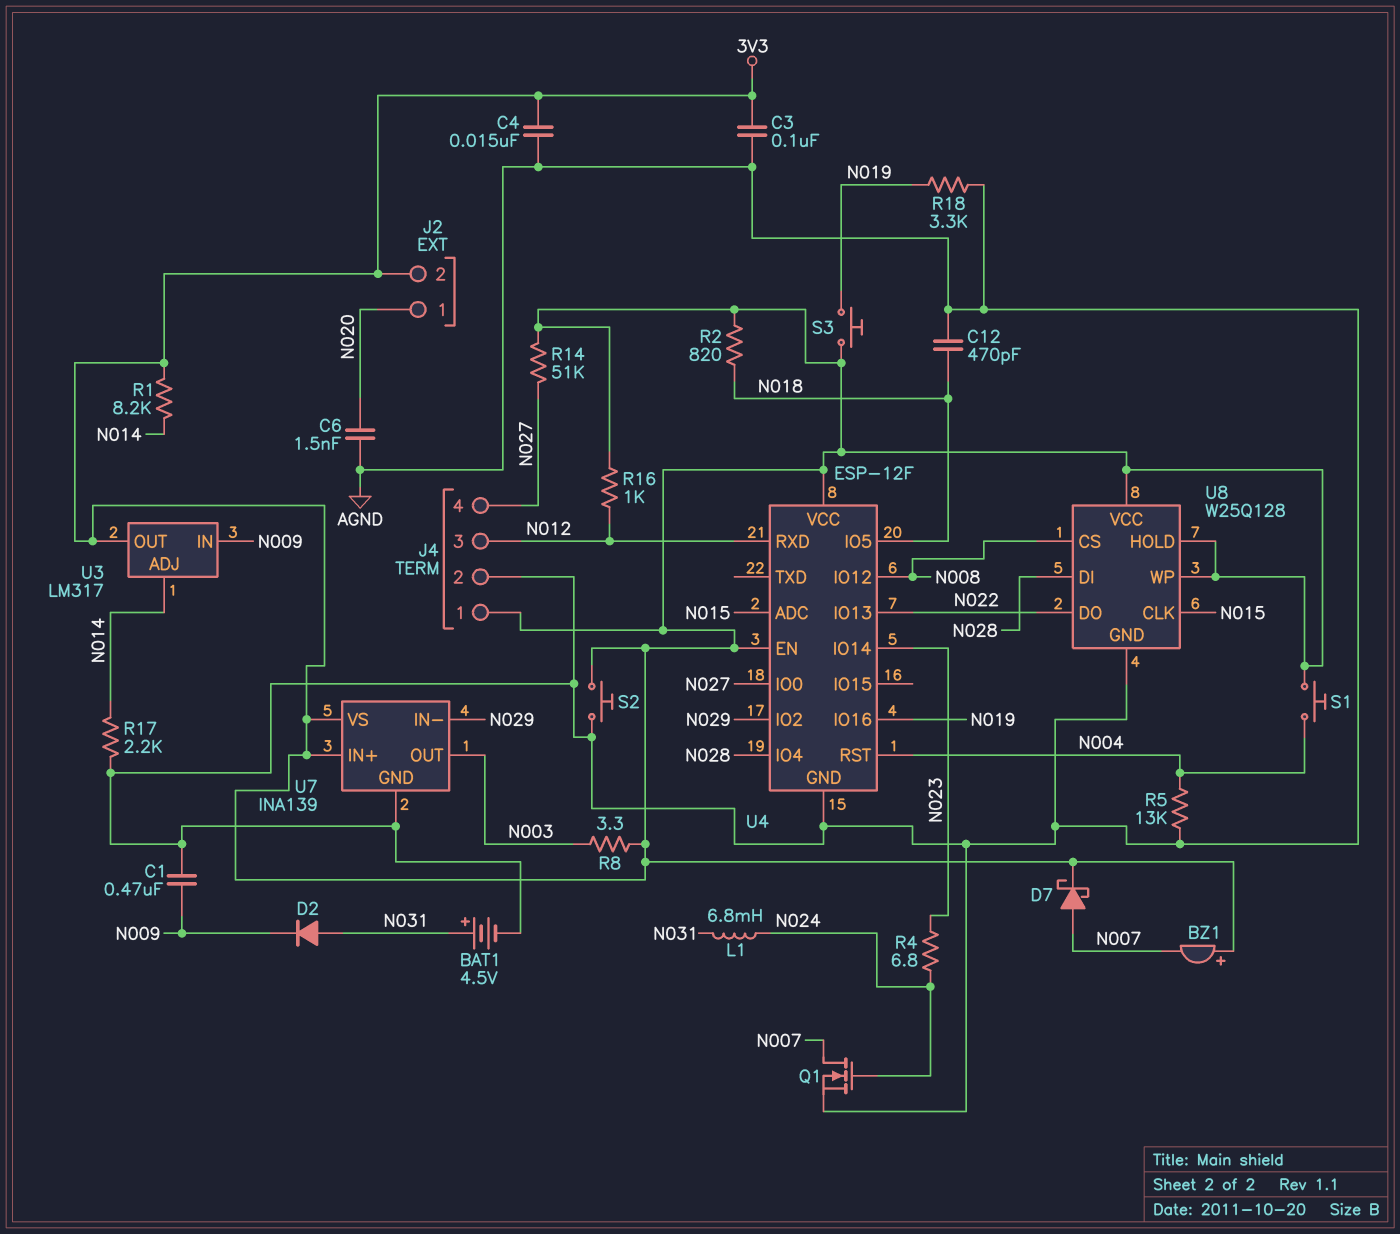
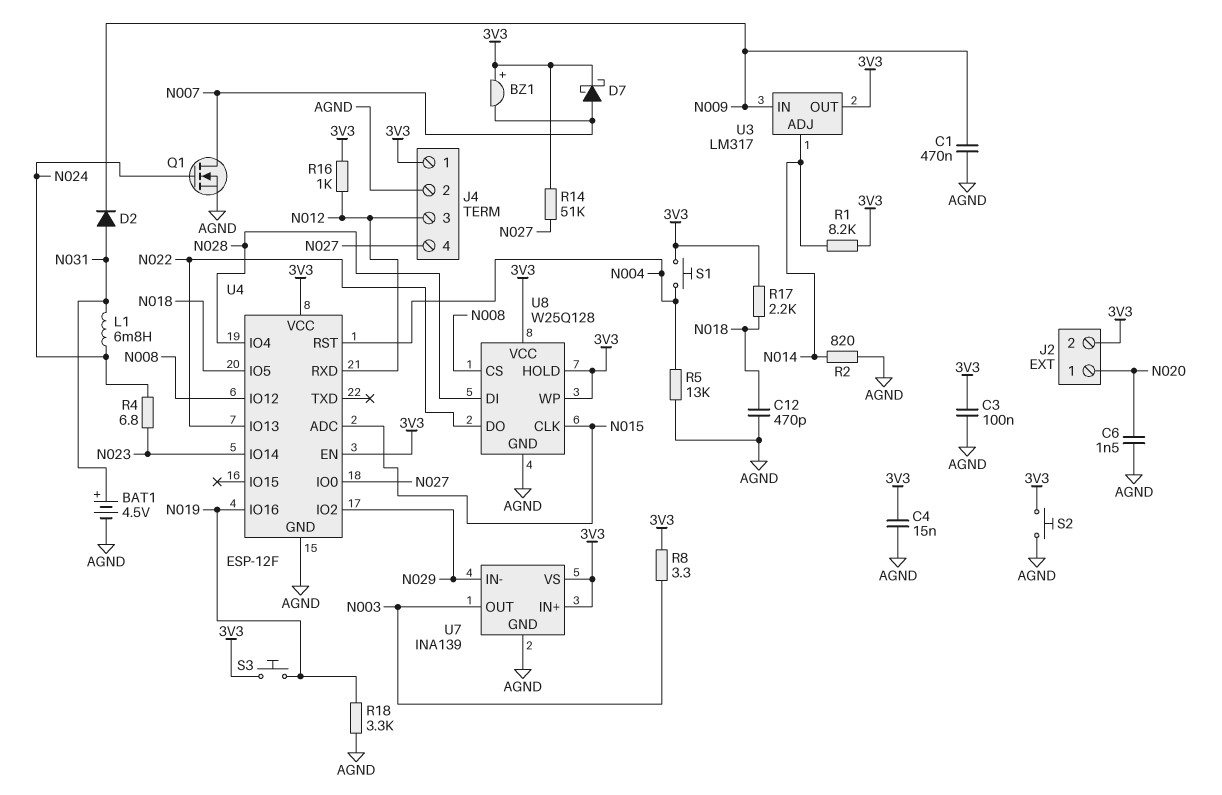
R2: 820 (3V3, N018) -> 820 (AGND, N014)
R17: 2.2k (AGND, N014) -> 2.2k (3V3, N018)

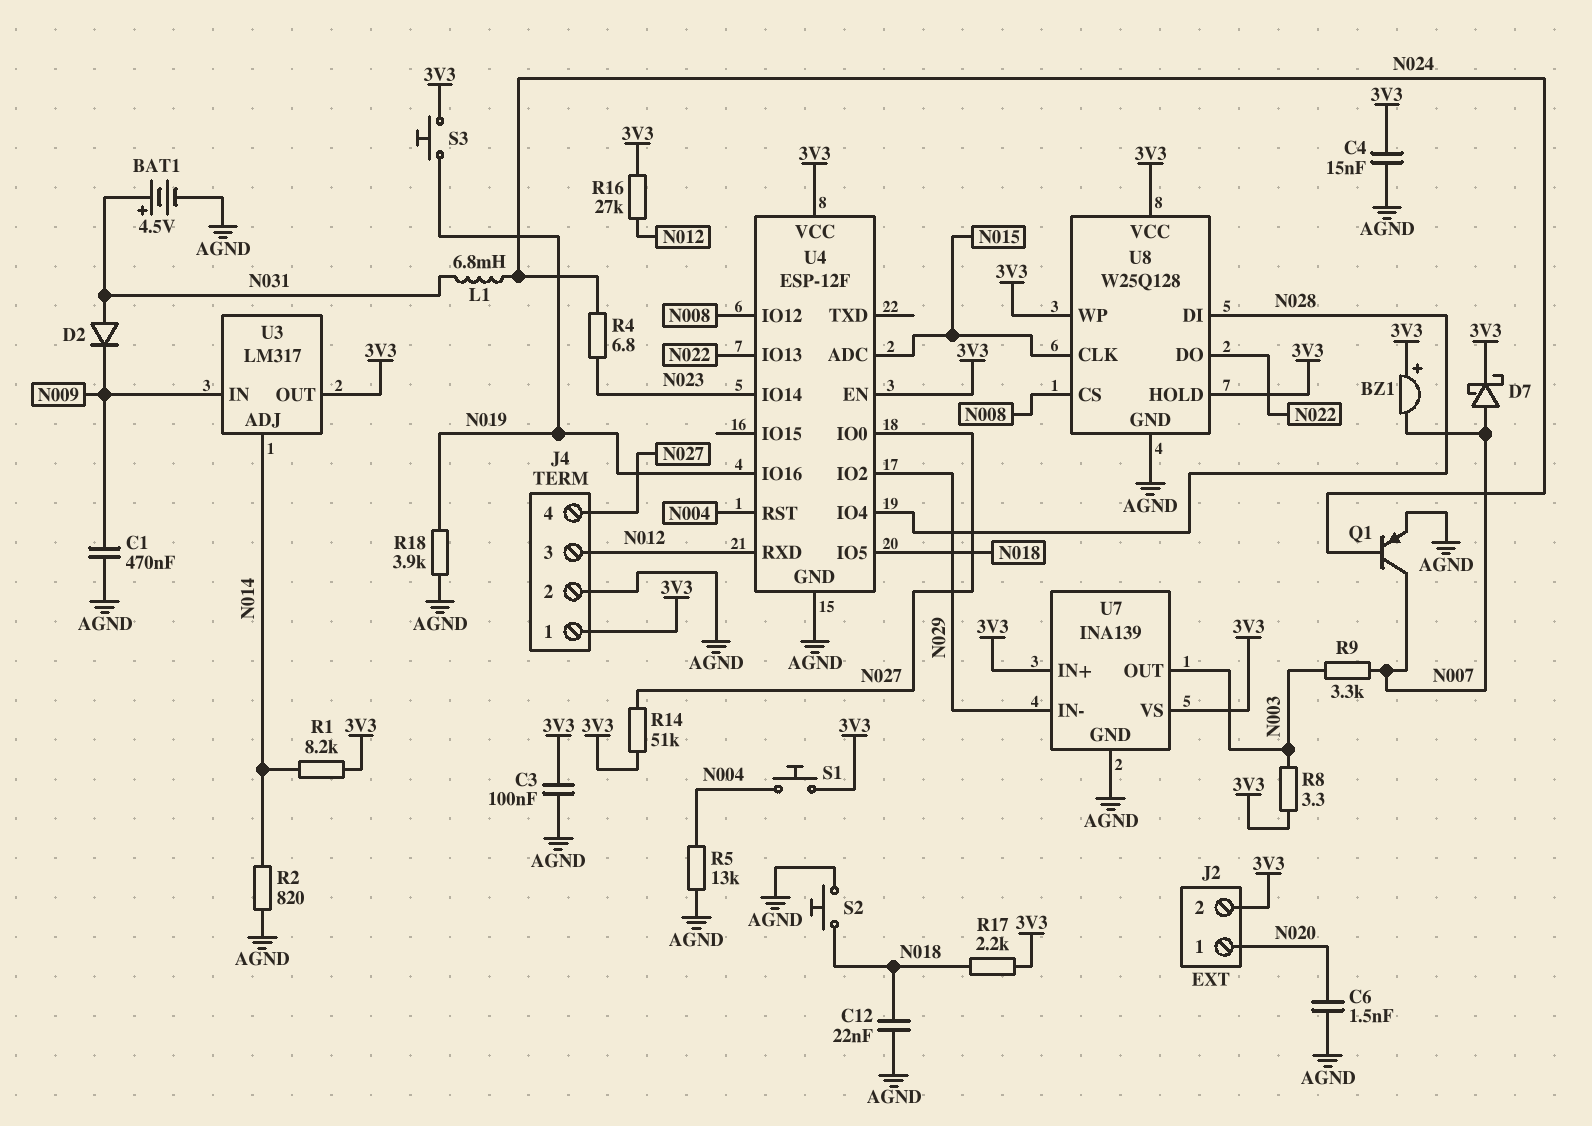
C12: 470pF (AGND, N018) -> 22nF (AGND, N018)
Q1: NMOS (G N024, D N007, S AGND) -> PNP (B N024, C N007, E AGND)
R9: none -> 3.3k (N003, N007)
R16: 1k (3V3, N012) -> 27k (3V3, N012)
R18: 3.3k (AGND, N019) -> 3.9k (AGND, N019)
S2: button (3V3, AGND) -> button (AGND, N018)

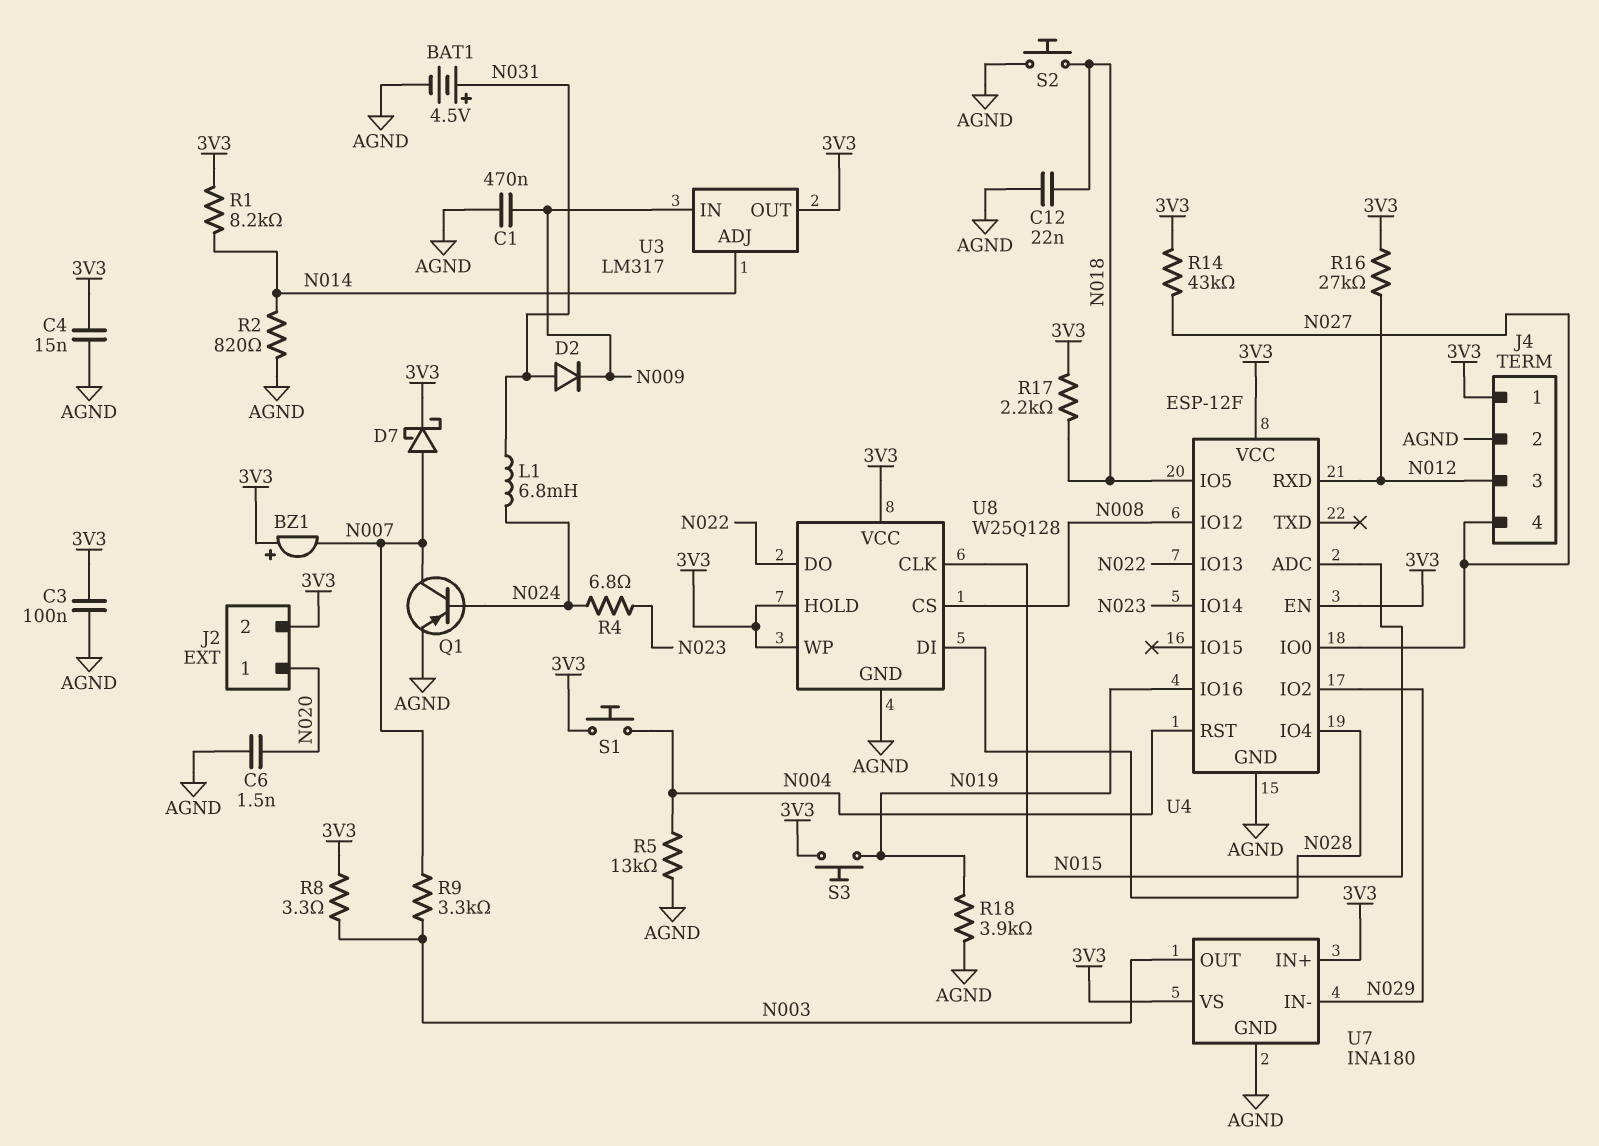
R14: 51k (3V3, N027) -> 43k (3V3, N027)
U7: INA139 -> INA180

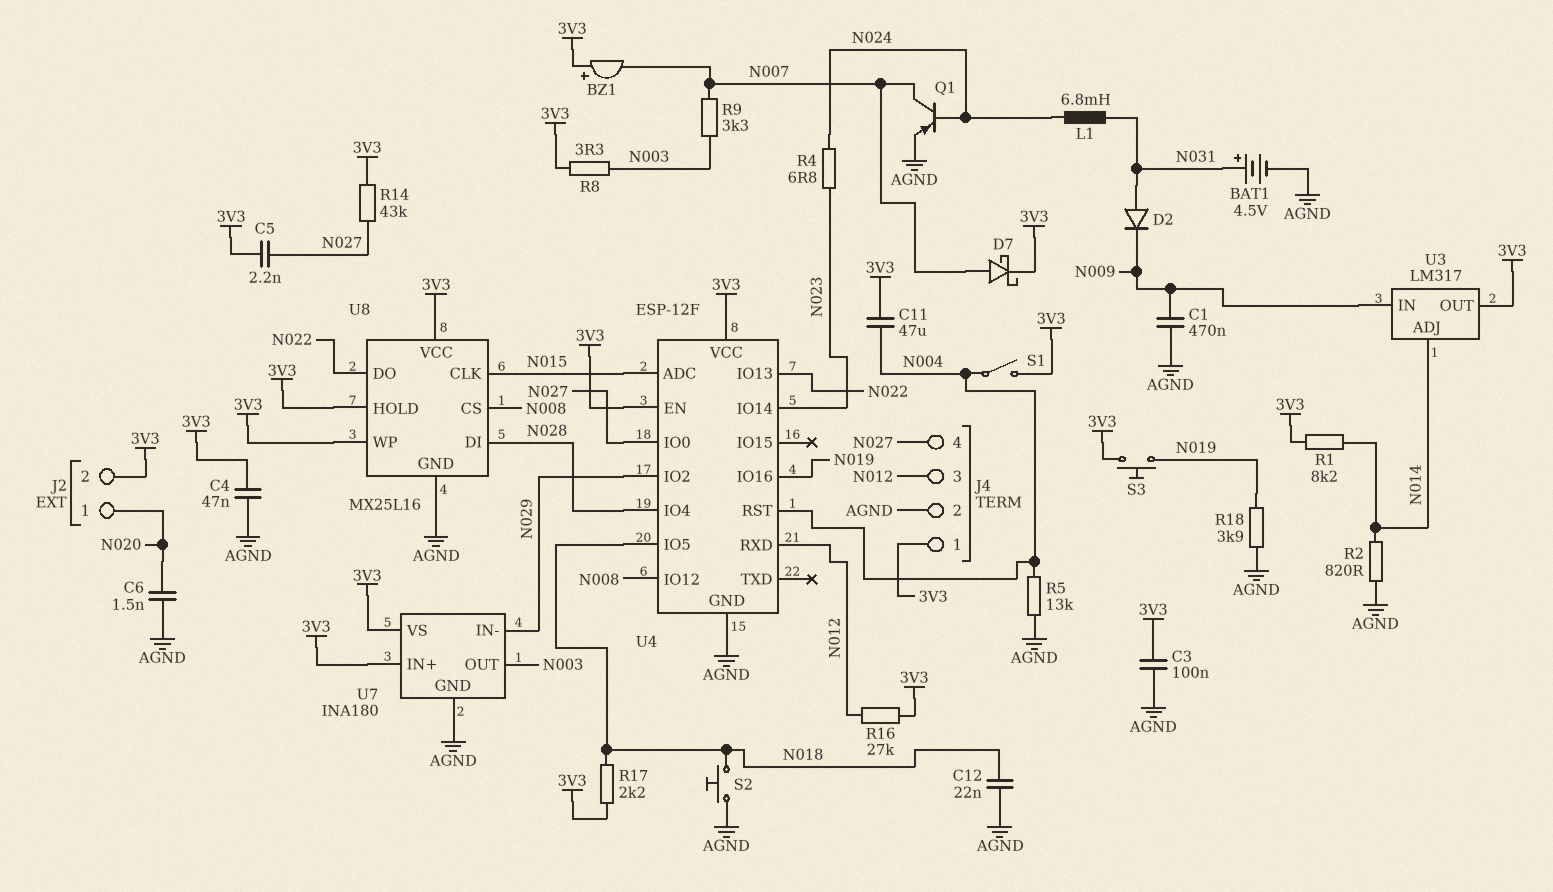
C4: 15nF (3V3, AGND) -> 47nF (3V3, AGND)
C5: none -> 2.2nF (3V3, N027)
C11: none -> 47uF (3V3, N004)
S1: button (3V3, N004) -> switch (3V3, N004)
U8: W25Q128 -> MX25L16

